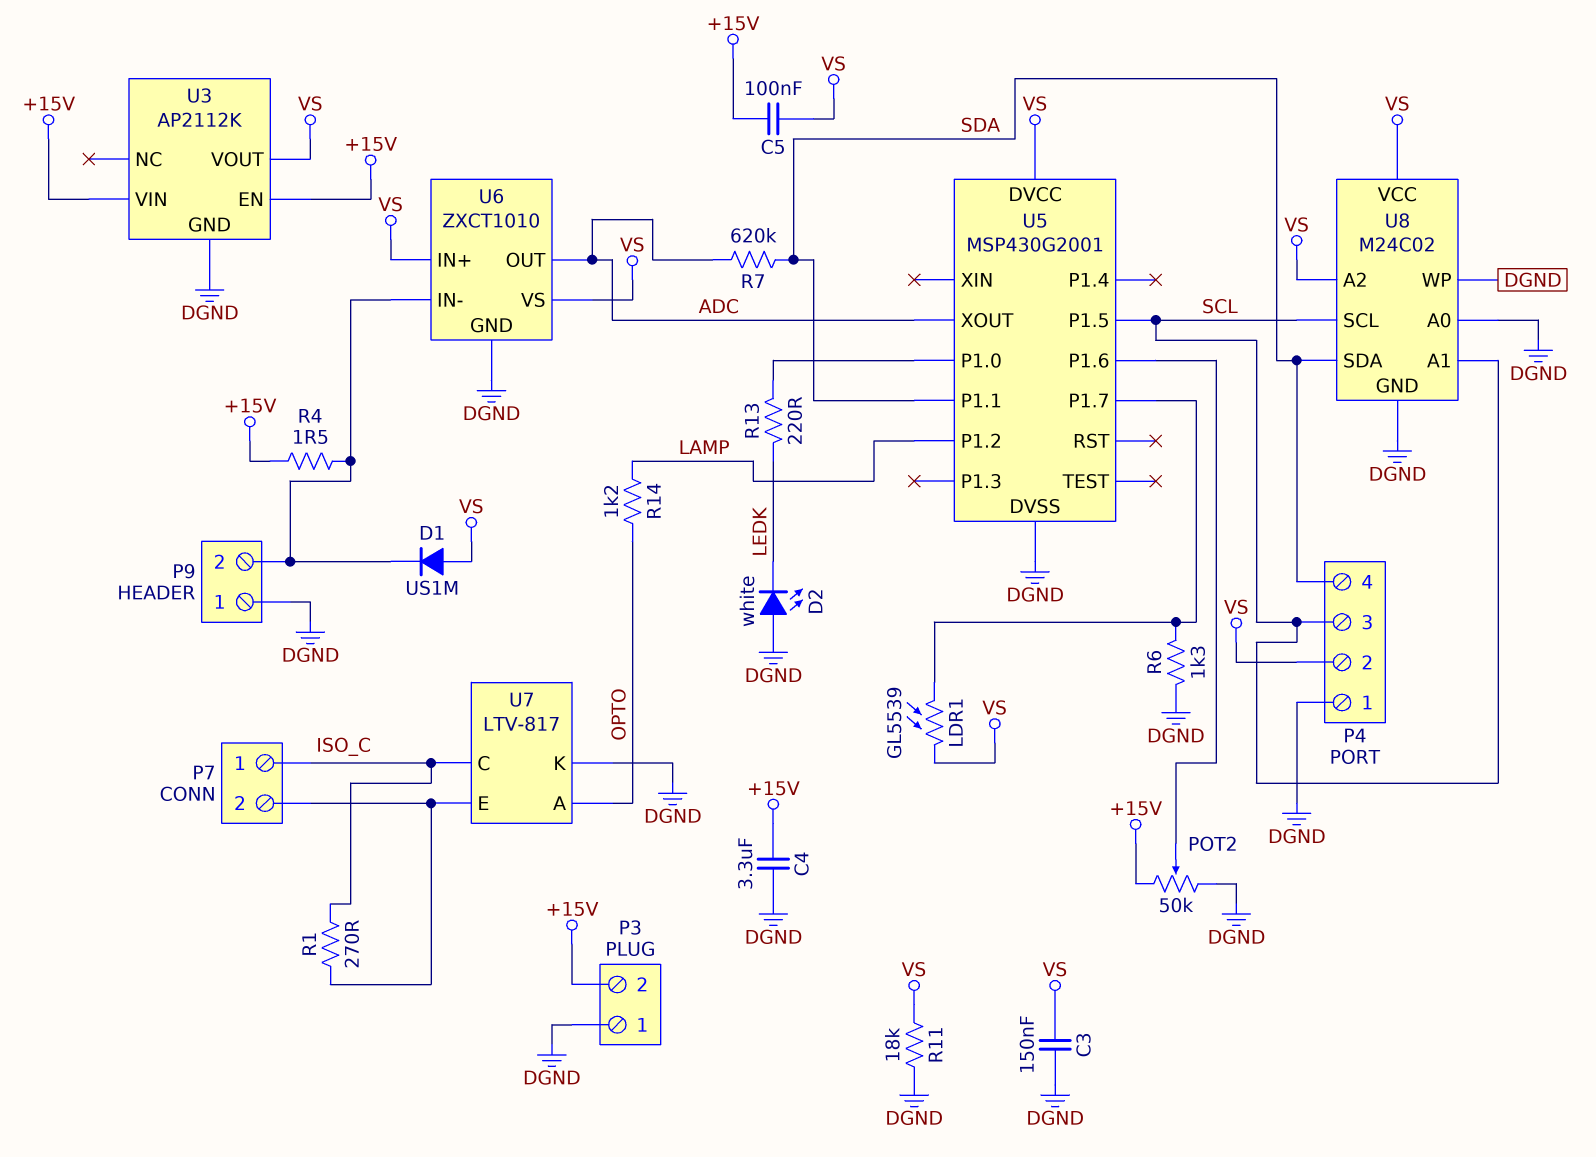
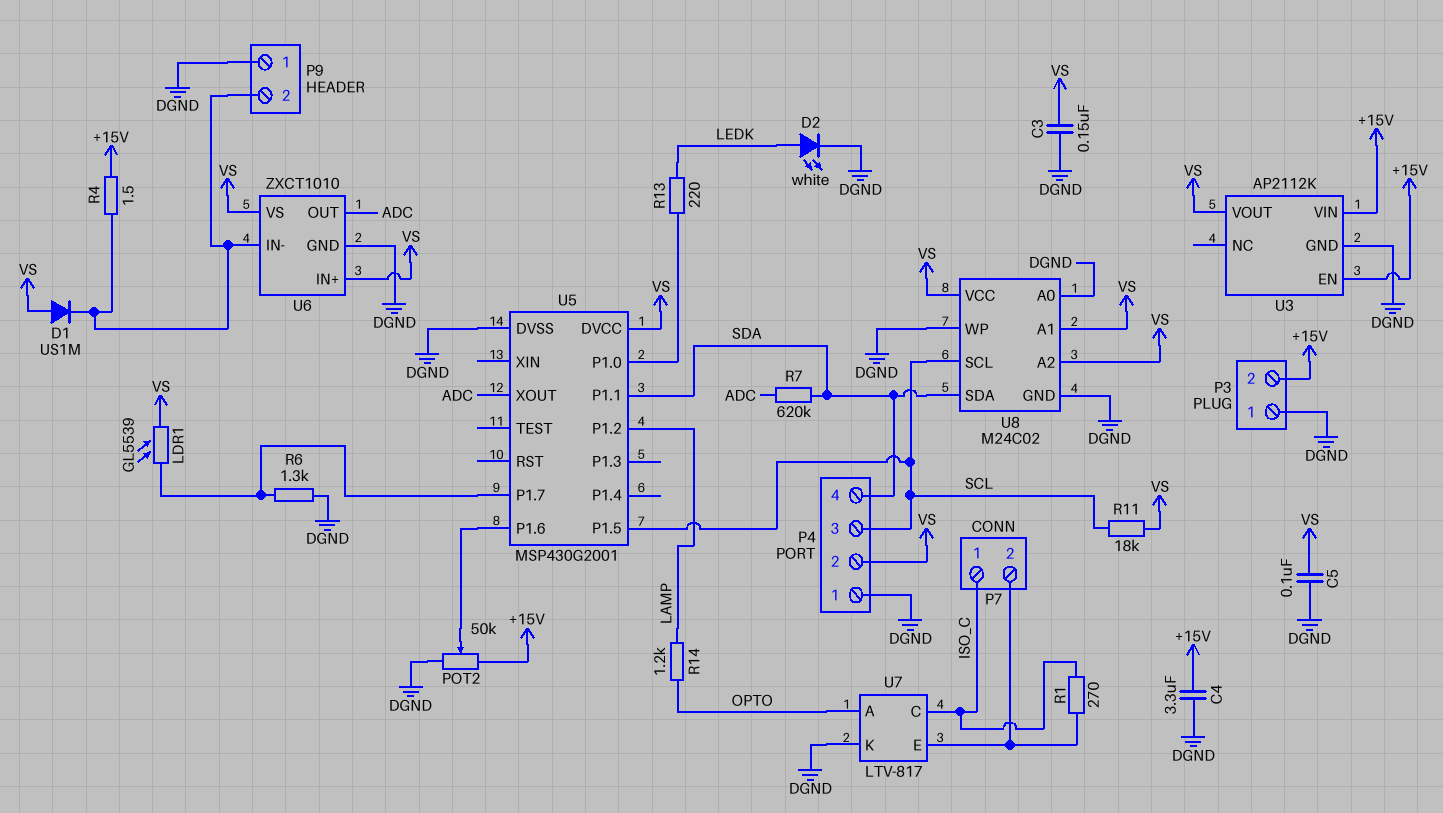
C5: 100nF (+15V, VS) -> 100nF (DGND, VS)
D2: LED white (A DGND, K LEDK) -> LED white (A LEDK, K DGND)
R11: 18k (DGND, VS) -> 18k (SCL, VS)
U8 pin A1: SCL -> VS

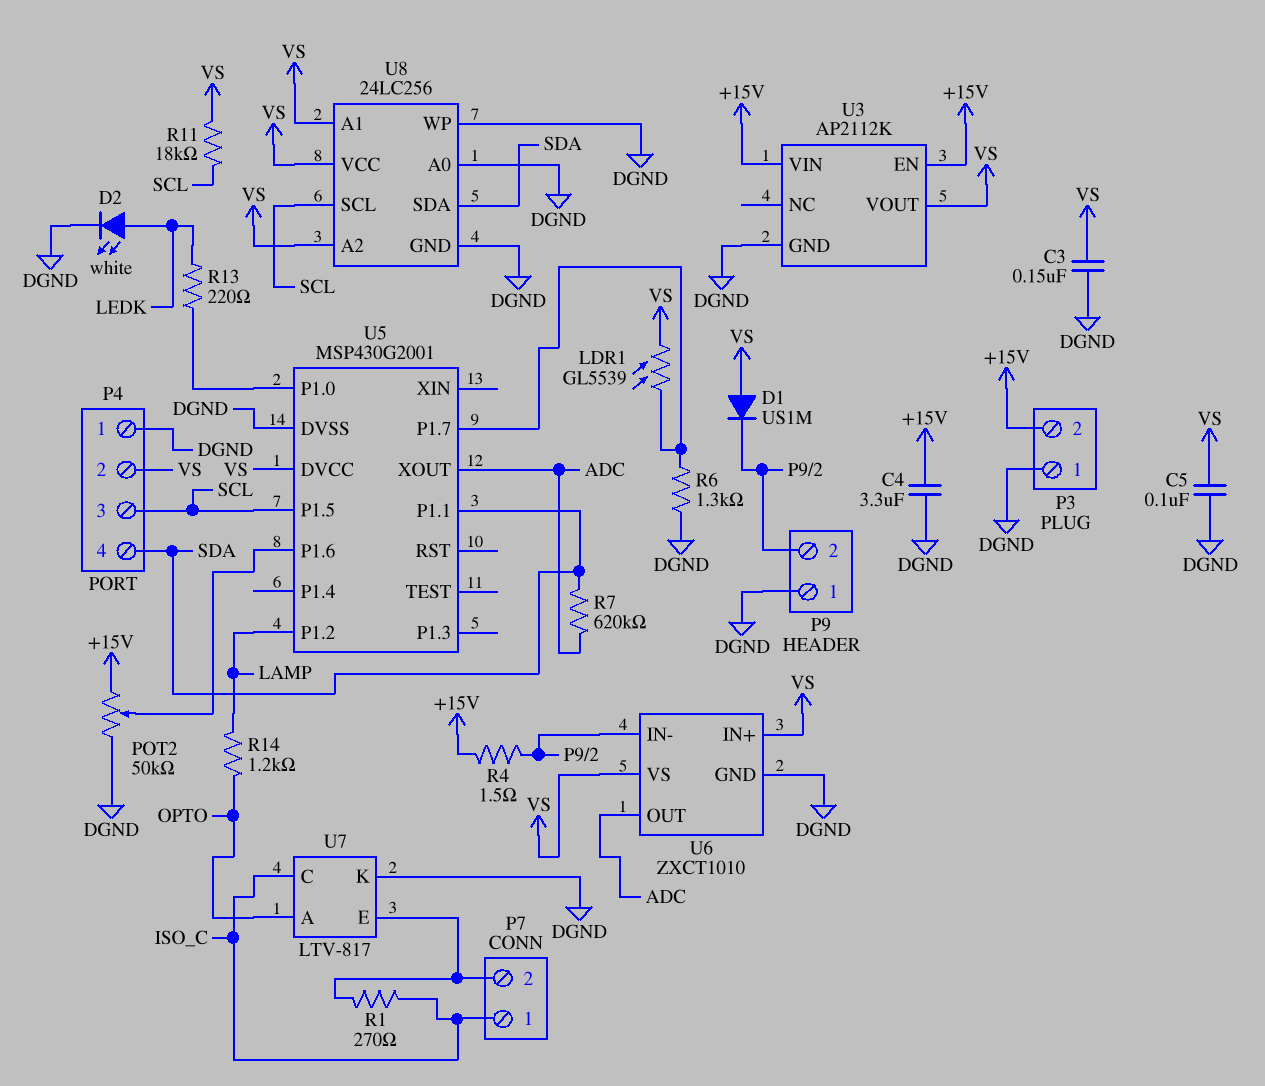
U8: M24C02 -> 24LC256

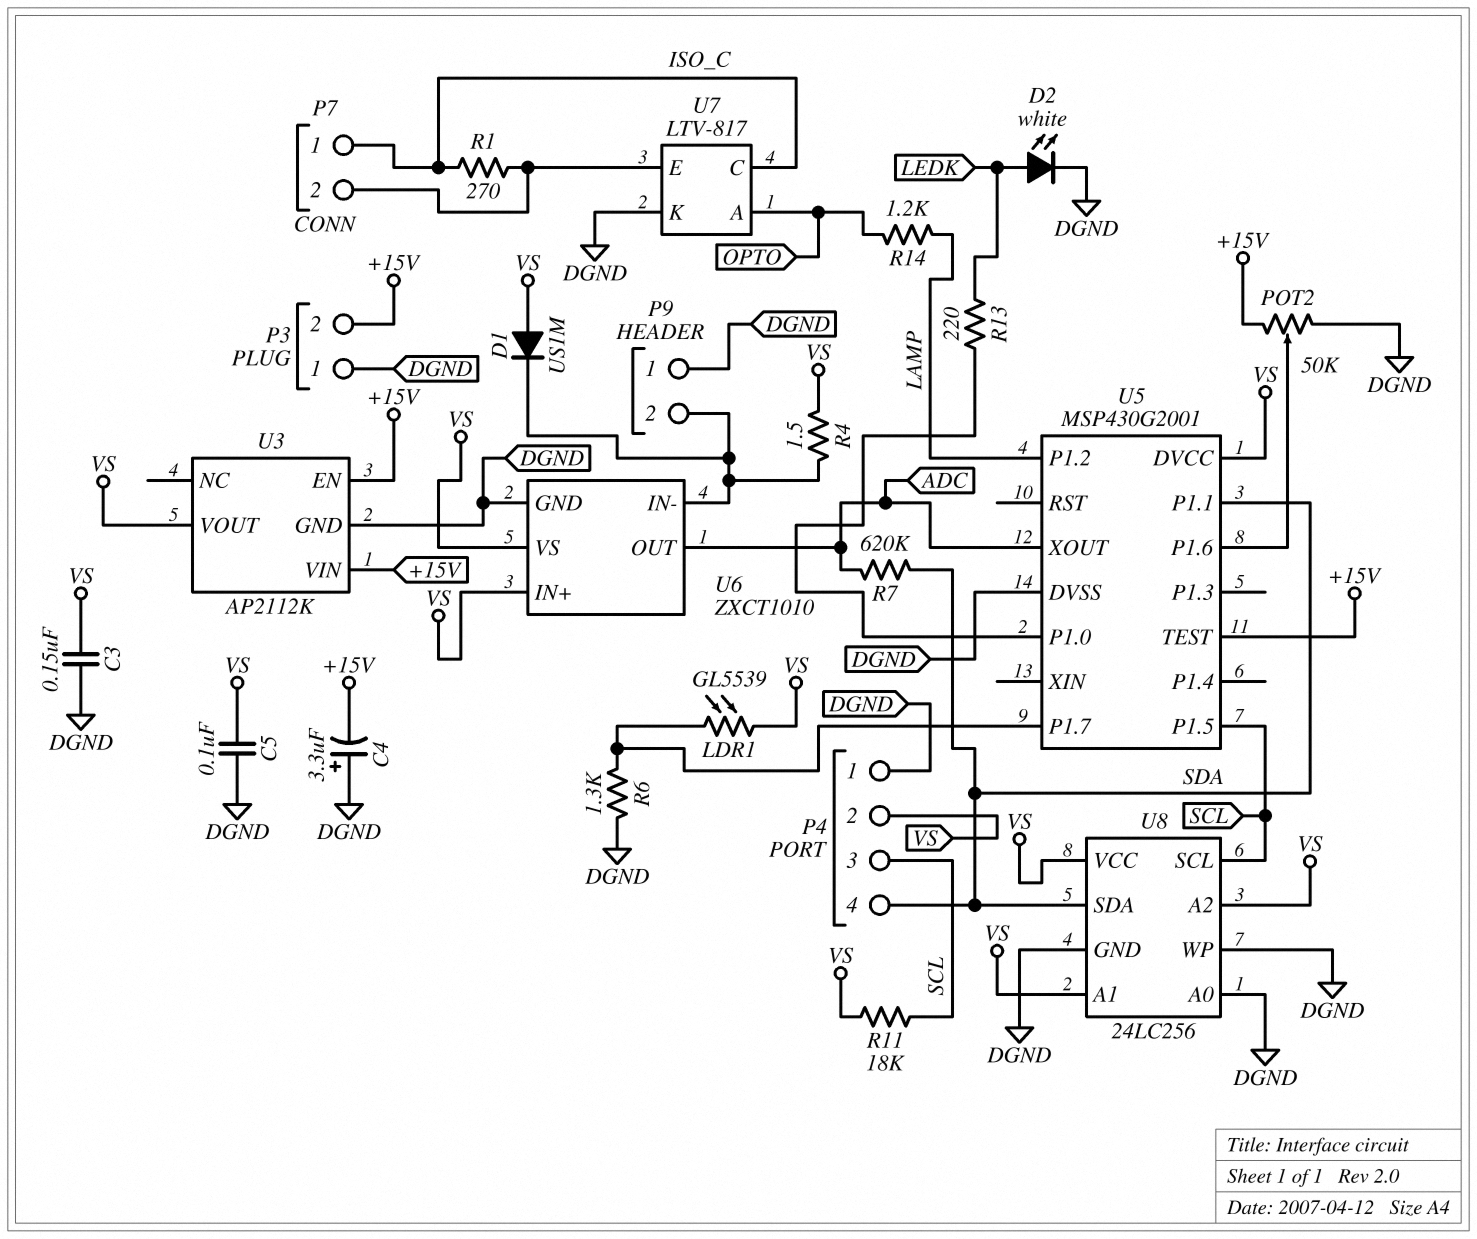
C4: 3.3uF (+15V, DGND) -> 3.3uF (plus DGND, minus +15V)
R4: 1.5 (+15V, P9/2) -> 1.5 (P9/2, VS)
U5 pin TEST: none -> +15V

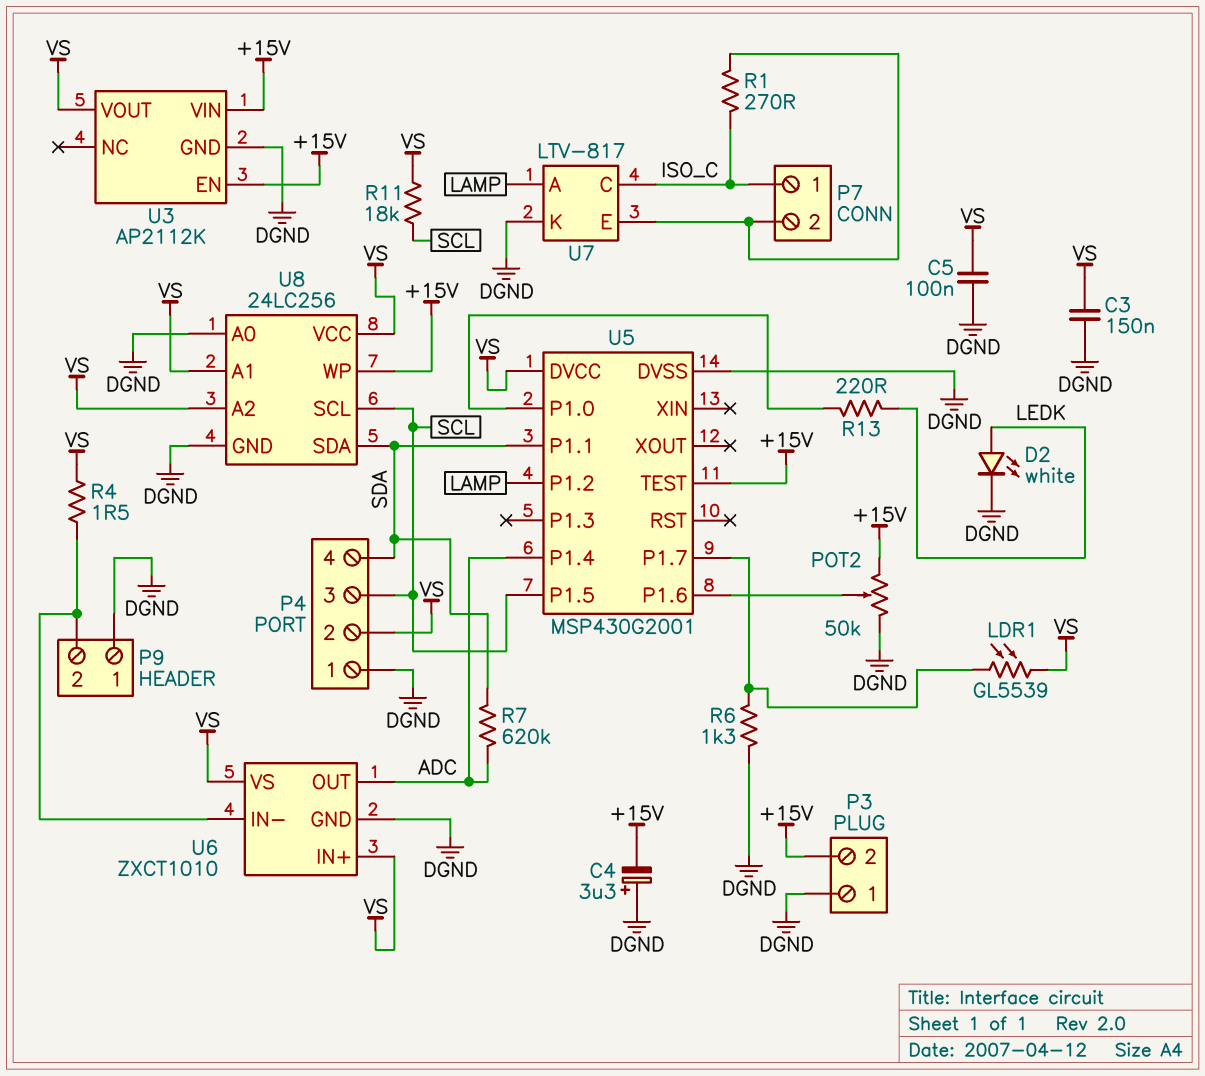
D1: diode US1M (A VS, K P9/2) -> none
R14: 1.2k (LAMP, OPTO) -> none
U5 pin P1.4: none -> ADC
U5 pin XOUT: ADC -> none
U7 pin A: OPTO -> LAMP
U8 pin WP: DGND -> +15V

